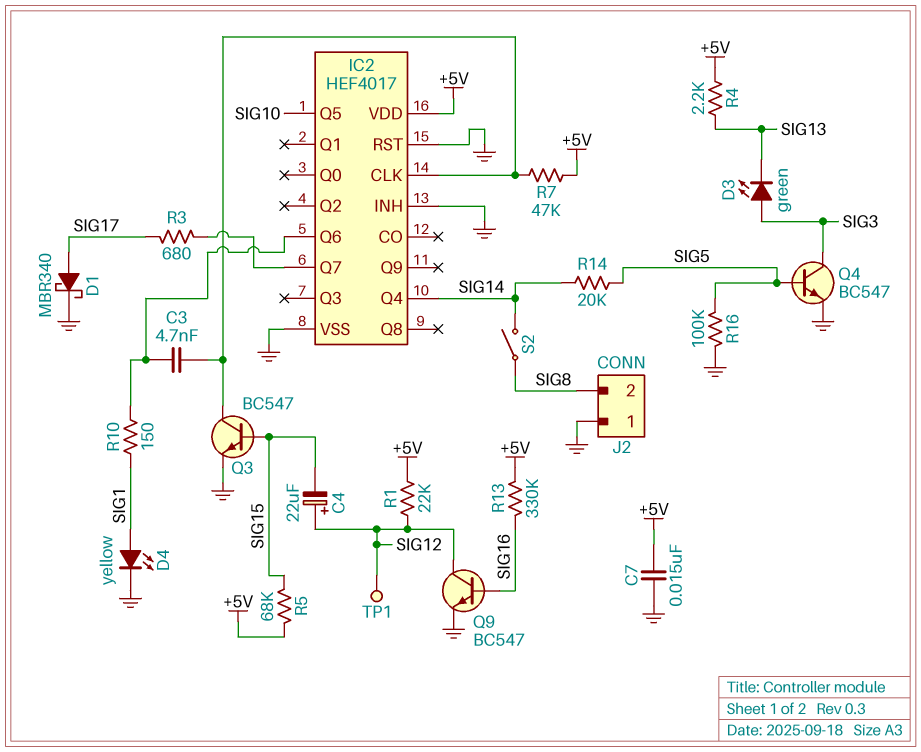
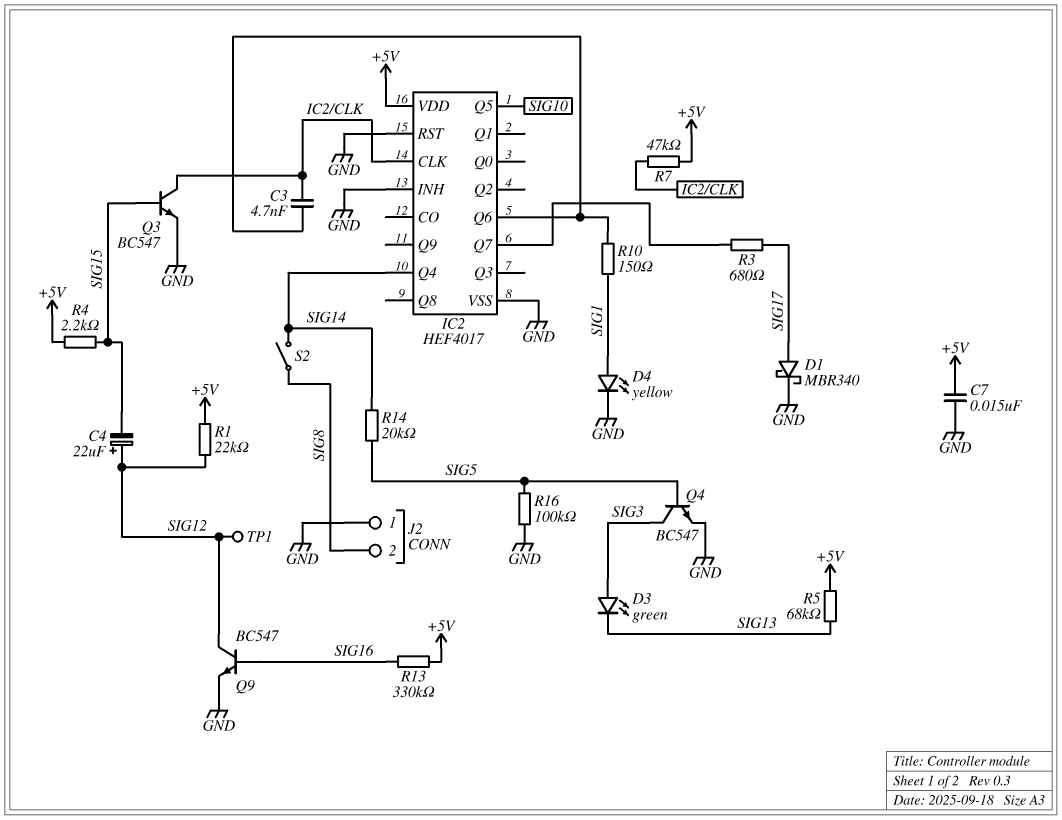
R4: 2.2k (+5V, SIG13) -> 2.2k (+5V, SIG15)
R5: 68k (+5V, SIG15) -> 68k (+5V, SIG13)

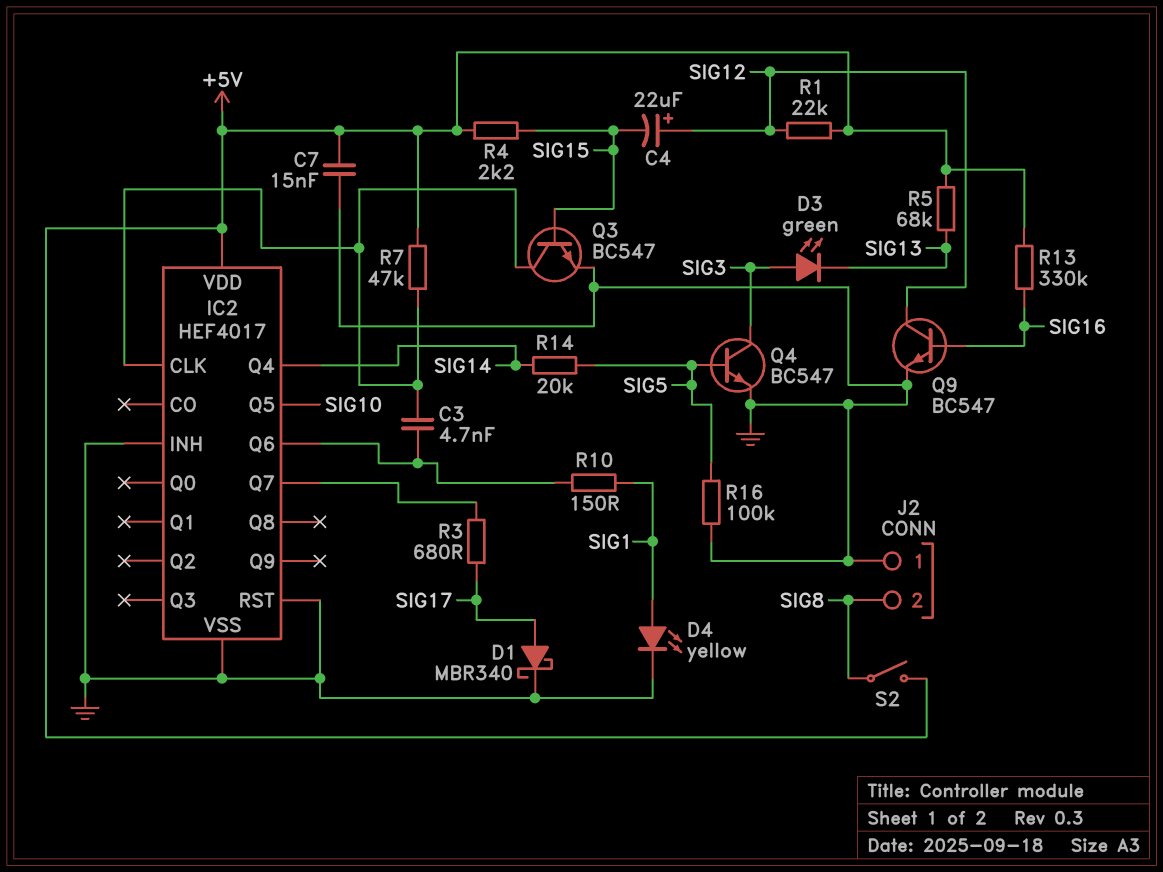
S2: switch (SIG8, SIG14) -> switch (+5V, SIG8)
TP1: test point (SIG12) -> none

